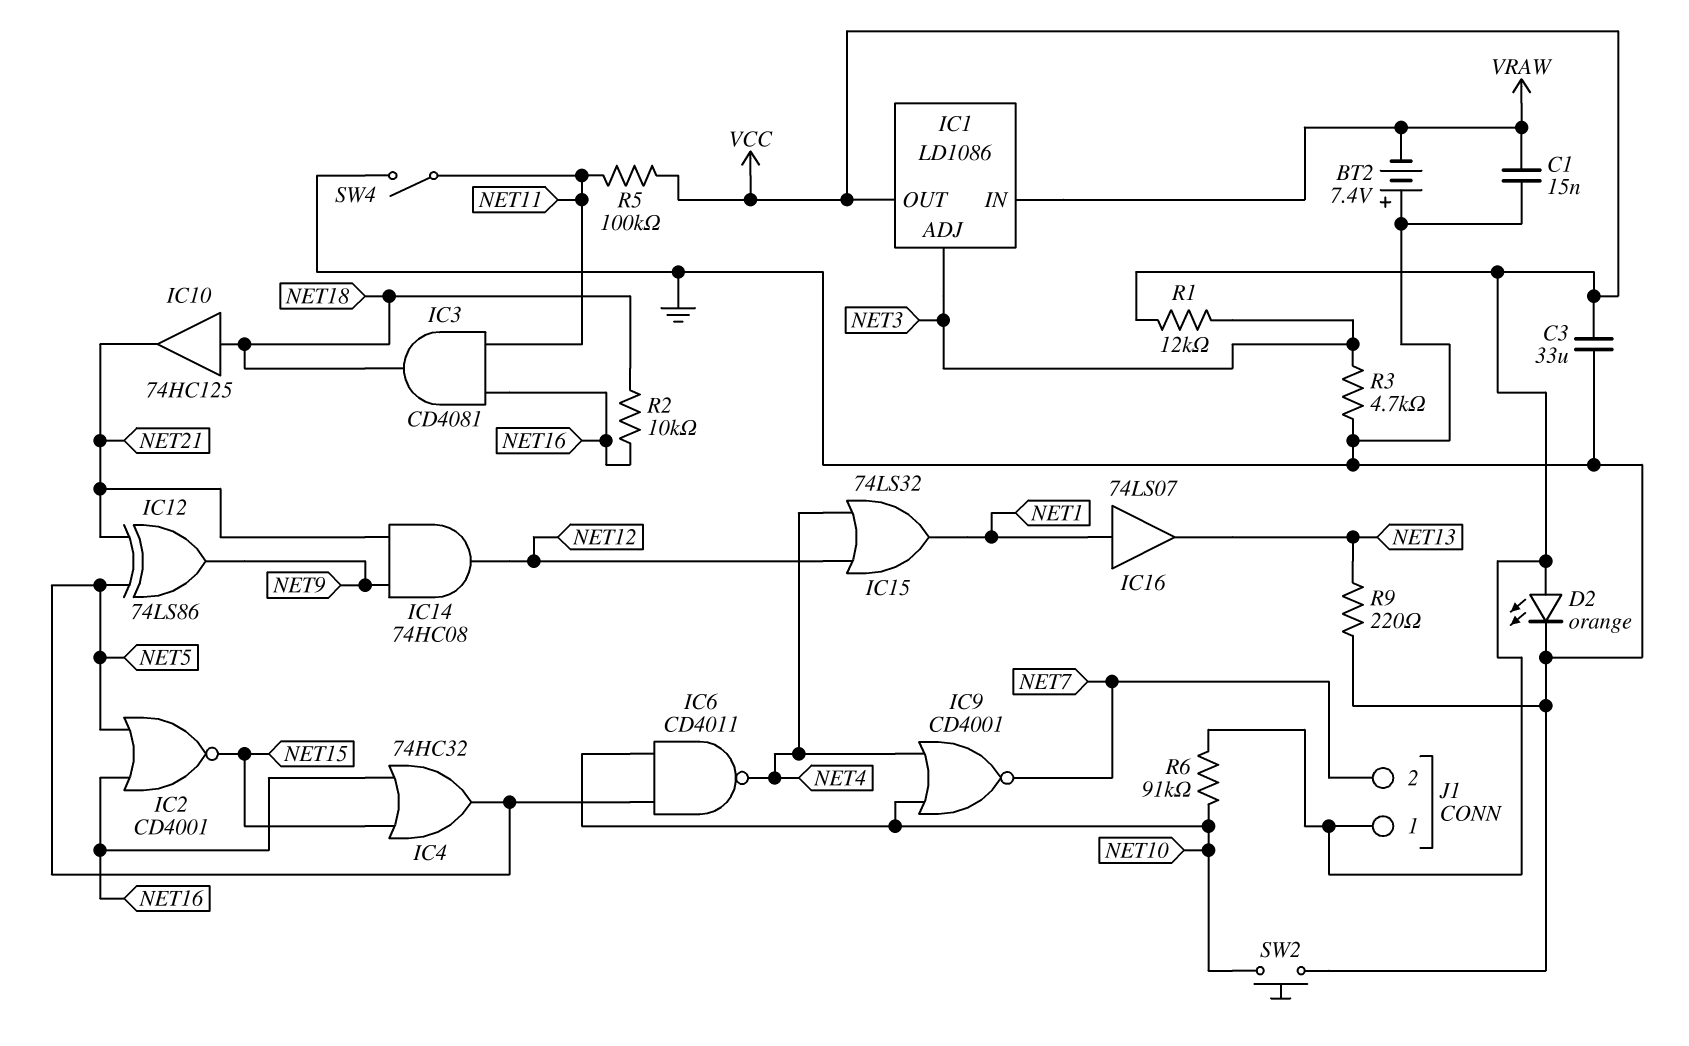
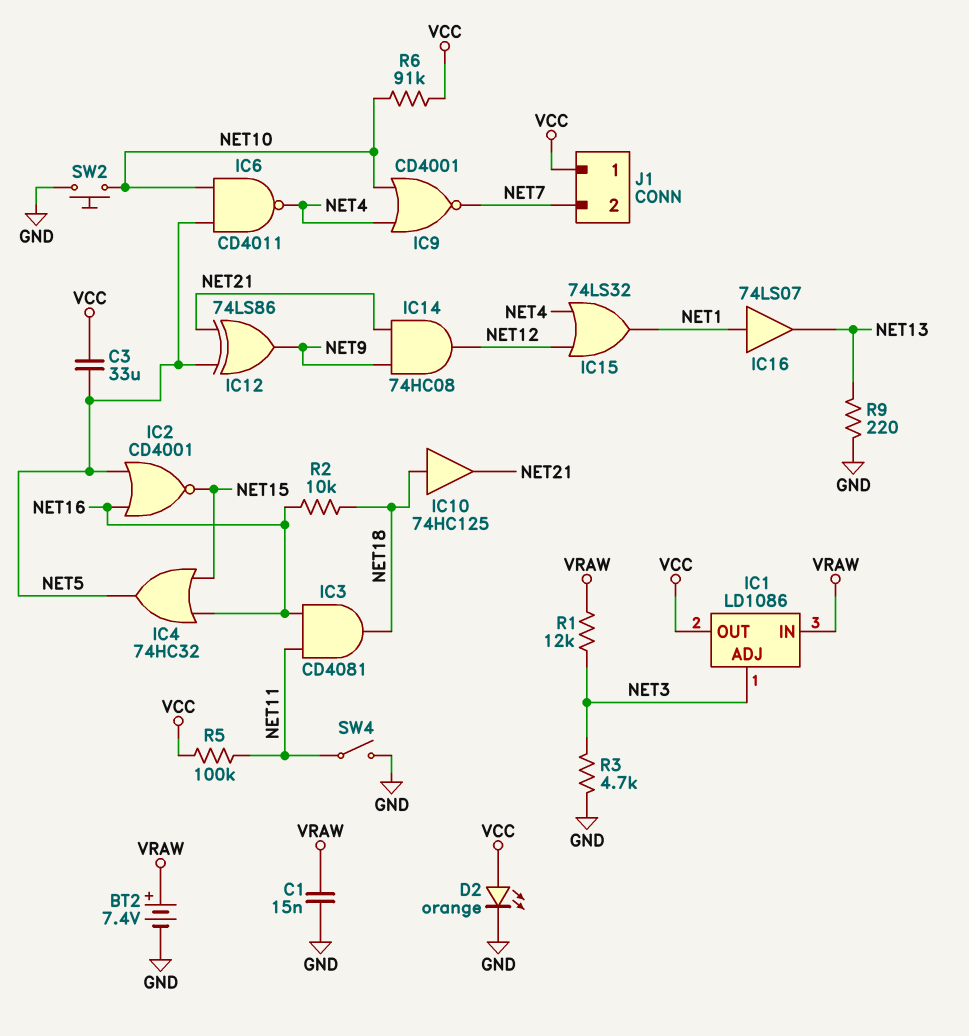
BT2: 7.4V (plus GND, minus VRAW) -> 7.4V (plus VRAW, minus GND)
C3: 33uF (GND, VCC) -> 33uF (NET5, VCC)
R1: 12k (NET3, VCC) -> 12k (NET3, VRAW)

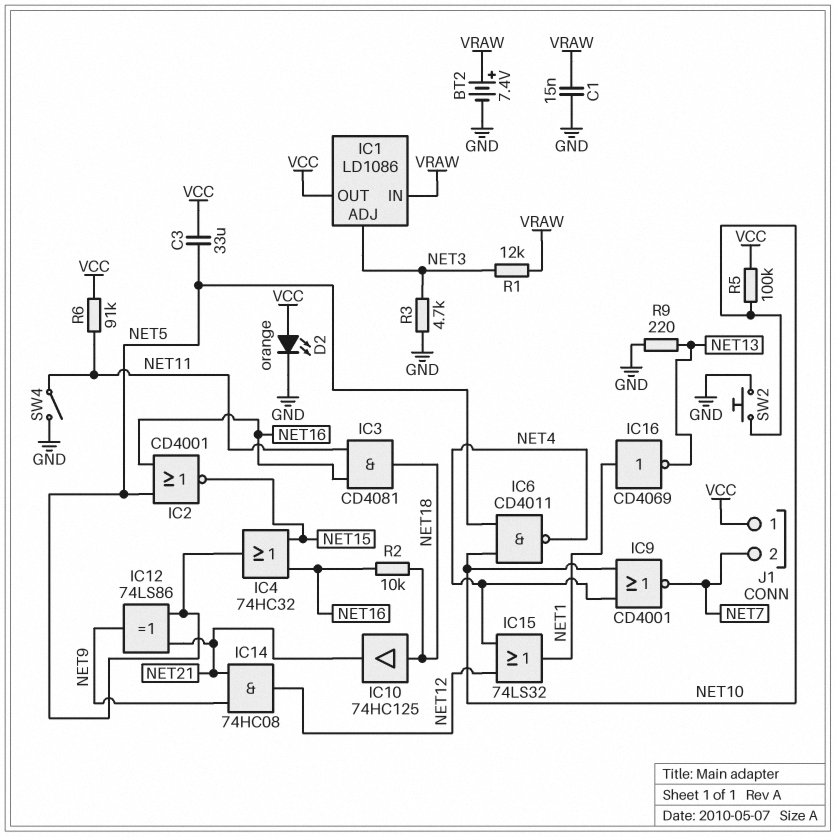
IC16: buffer 74LS07 (in NET1, out NET13) -> NOT CD4069 (in NET1, out NET13)
R5: 100k (NET11, VCC) -> 100k (NET10, VCC)
R6: 91k (NET10, VCC) -> 91k (NET11, VCC)

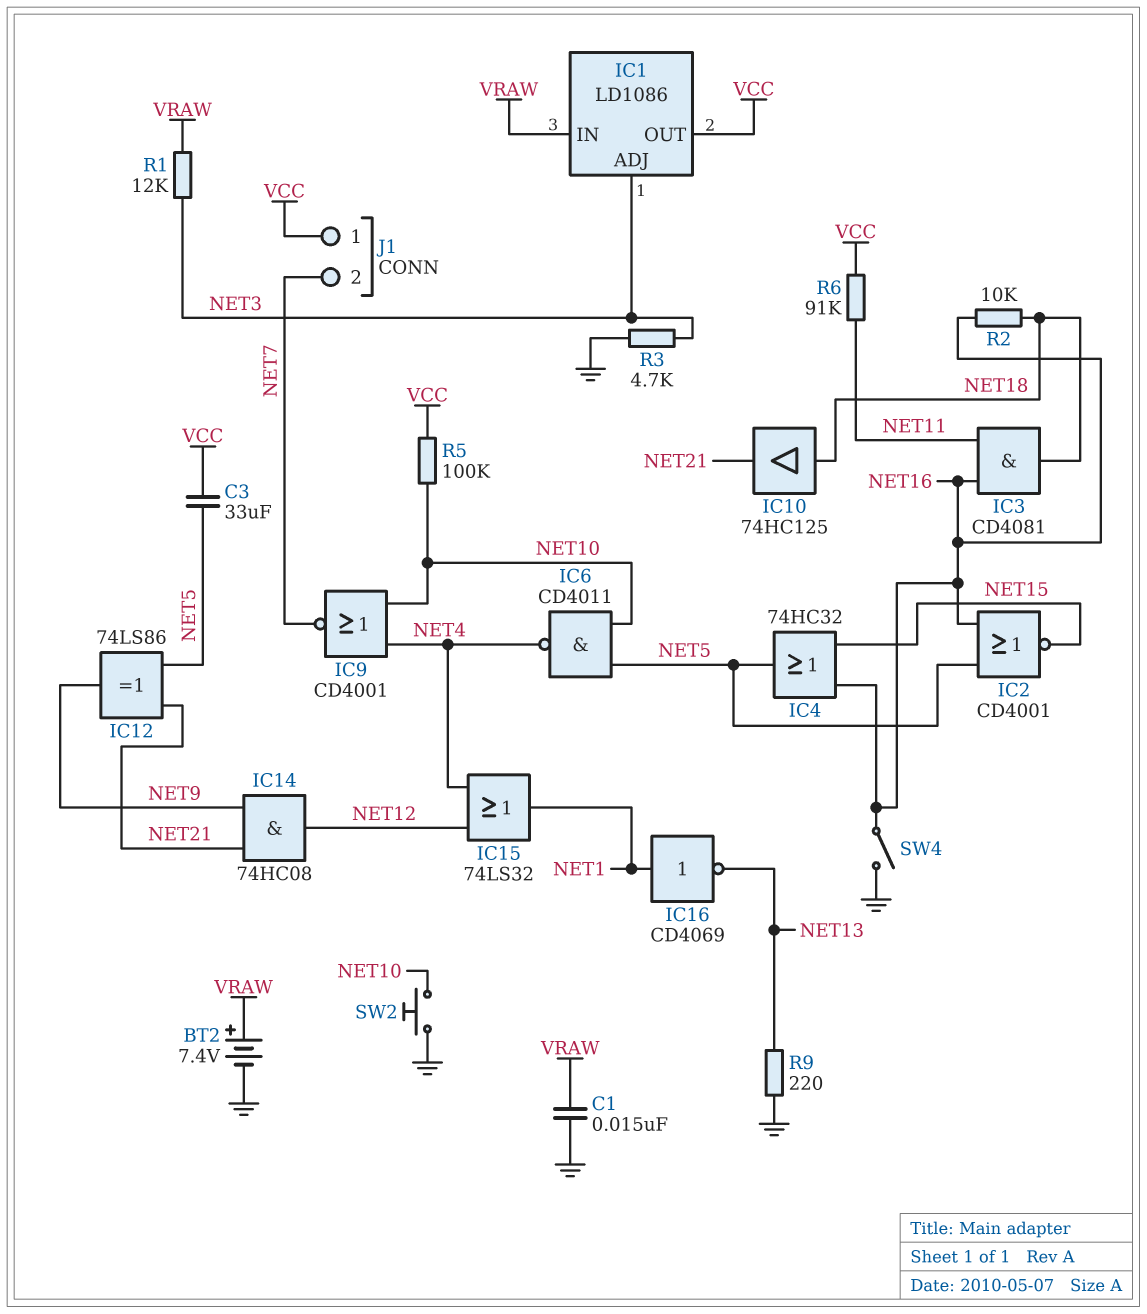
D2: LED orange (A VCC, K GND) -> none
SW4: switch (GND, NET11) -> switch (GND, NET16)

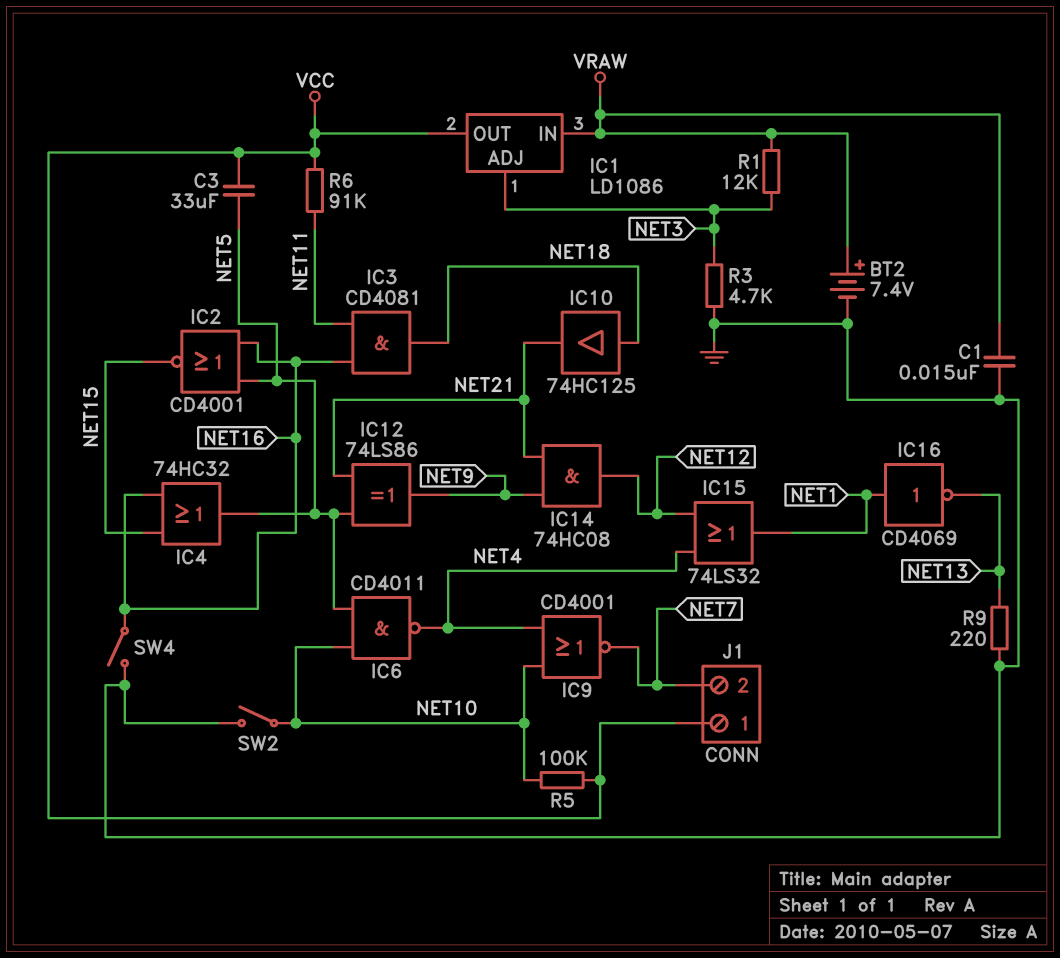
R2: 10k (NET16, NET18) -> none
SW2: button (GND, NET10) -> switch (GND, NET10)

